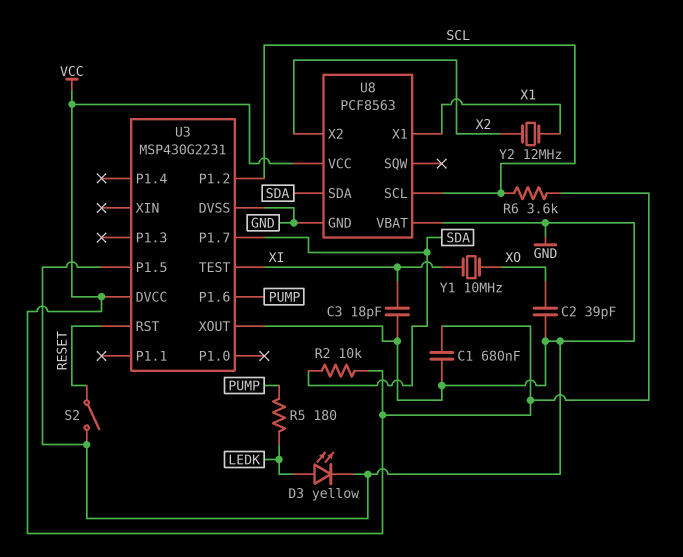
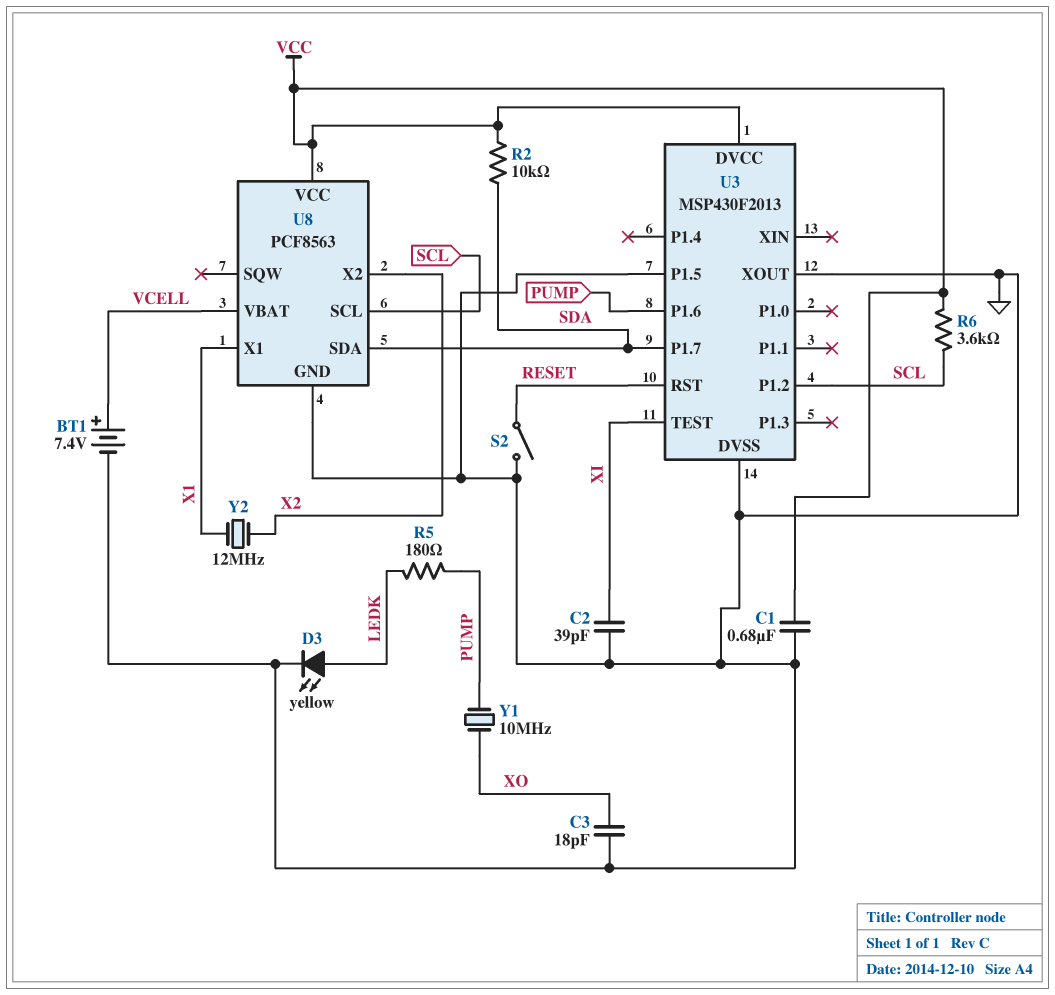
BT1: none -> 7.4V (plus VCELL, minus GND)
C2: 39pF (GND, XO) -> 39pF (GND, XI)
C3: 18pF (GND, XI) -> 18pF (GND, XO)
U3: MSP430G2231 -> MSP430F2013
U8 pin VBAT: GND -> VCELL
Y1: 10MHz (XI, XO) -> 10MHz (PUMP, XO)

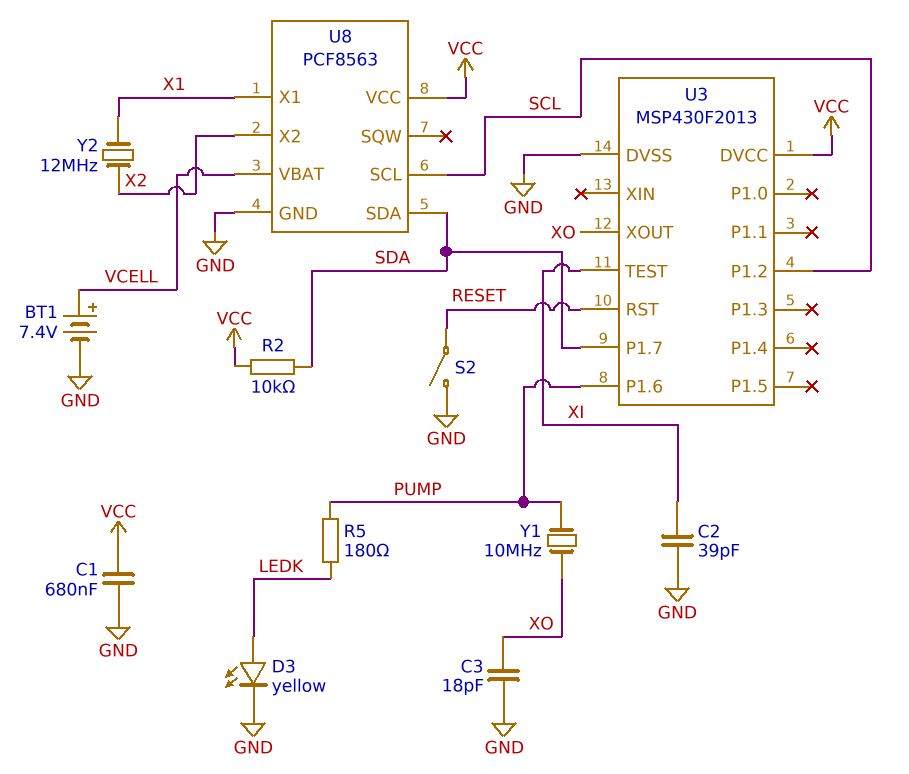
R6: 3.6k (SCL, VCC) -> none
U3 pin P1.5: GND -> none
U3 pin XOUT: GND -> XO

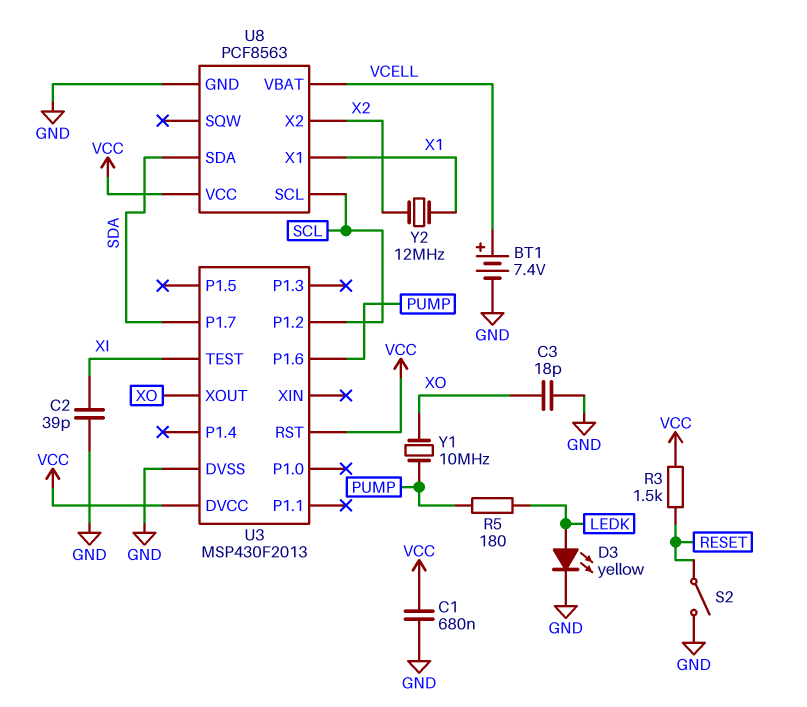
R2: 10k (SDA, VCC) -> none
R3: none -> 1.5k (RESET, VCC)
U3 pin RST: RESET -> VCC

